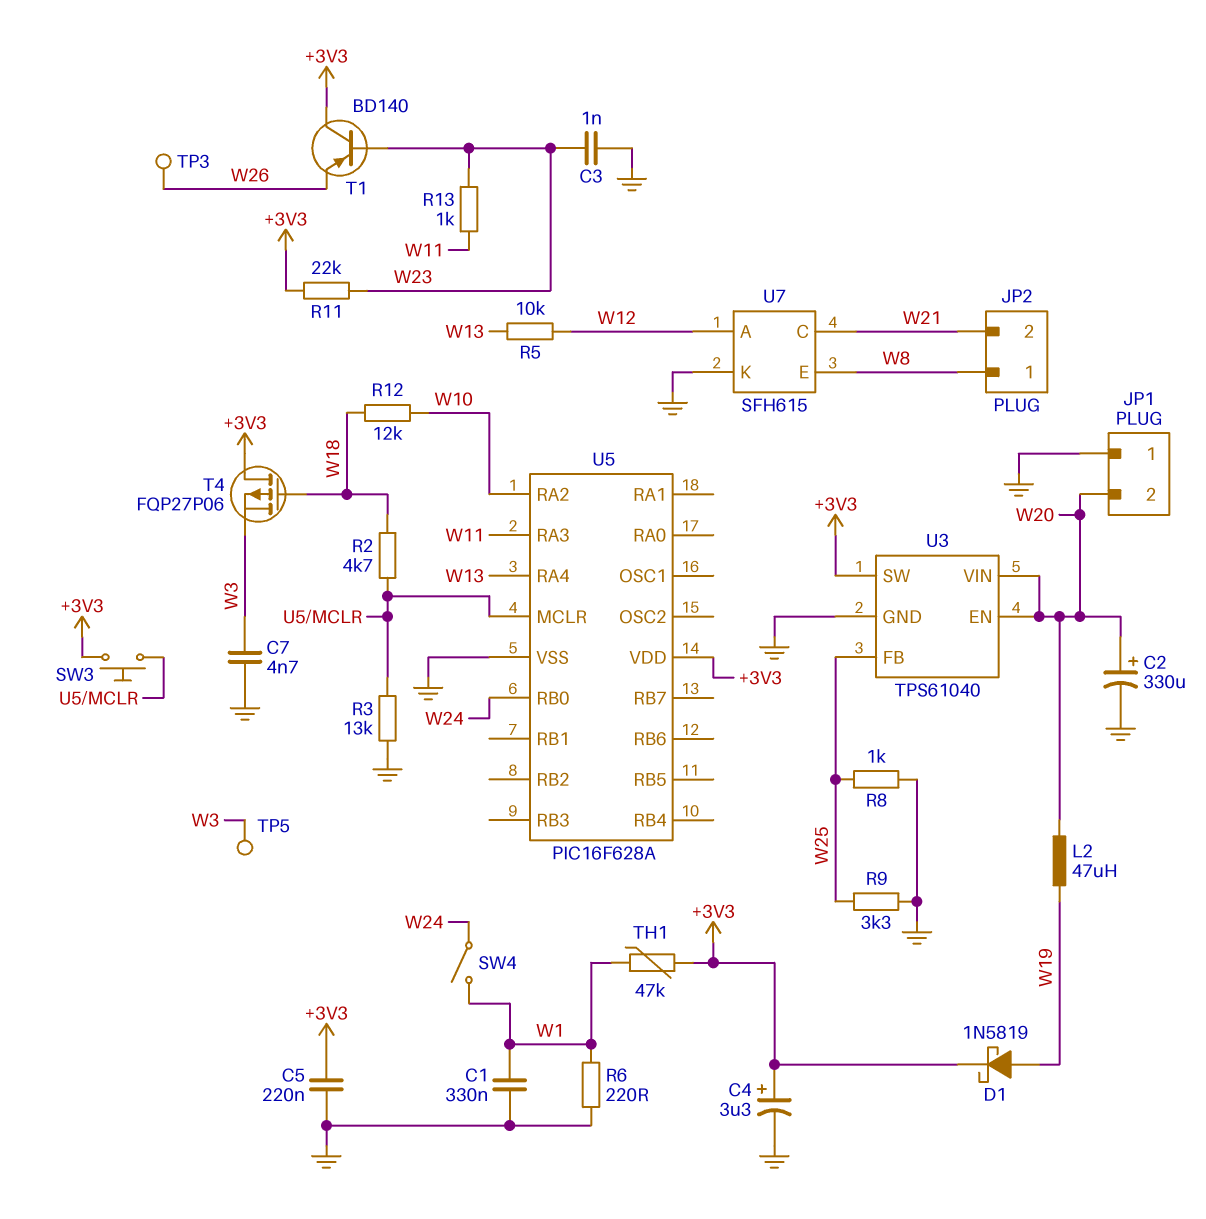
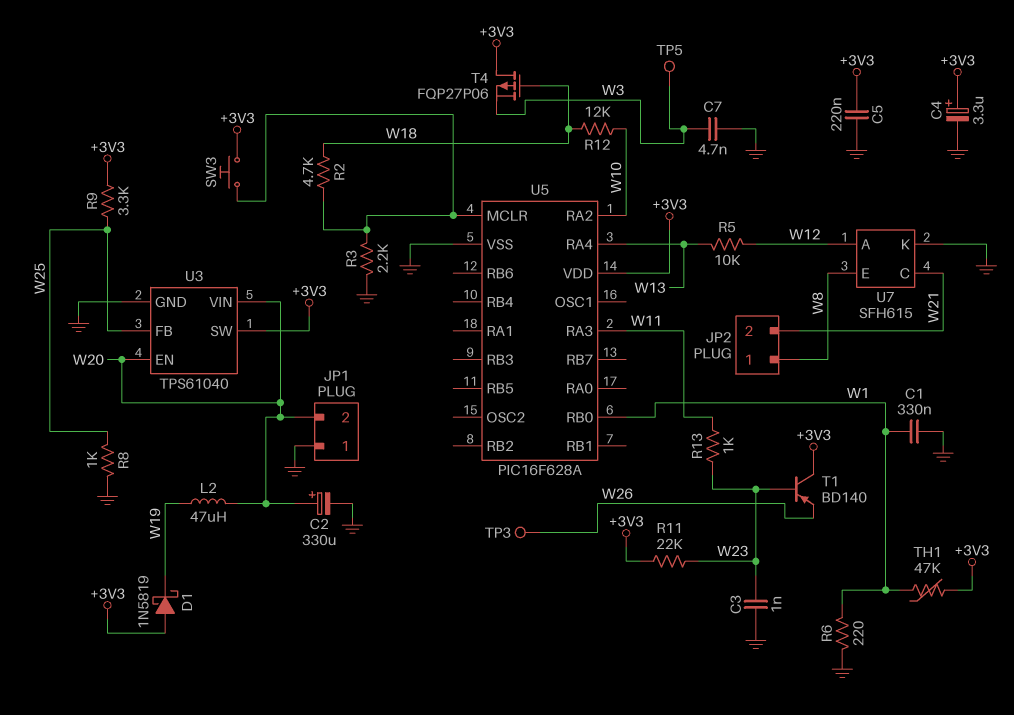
D1: schottky 1N5819 (A W19, K +3V3) -> schottky 1N5819 (A +3V3, K W19)
R3: 13k (GND, U5/MCLR) -> 2.2k (GND, U5/MCLR)
R9: 3.3k (GND, W25) -> 3.3k (+3V3, W25)
SW4: switch (W1, W24) -> none
U5 pin RB0: W24 -> W1

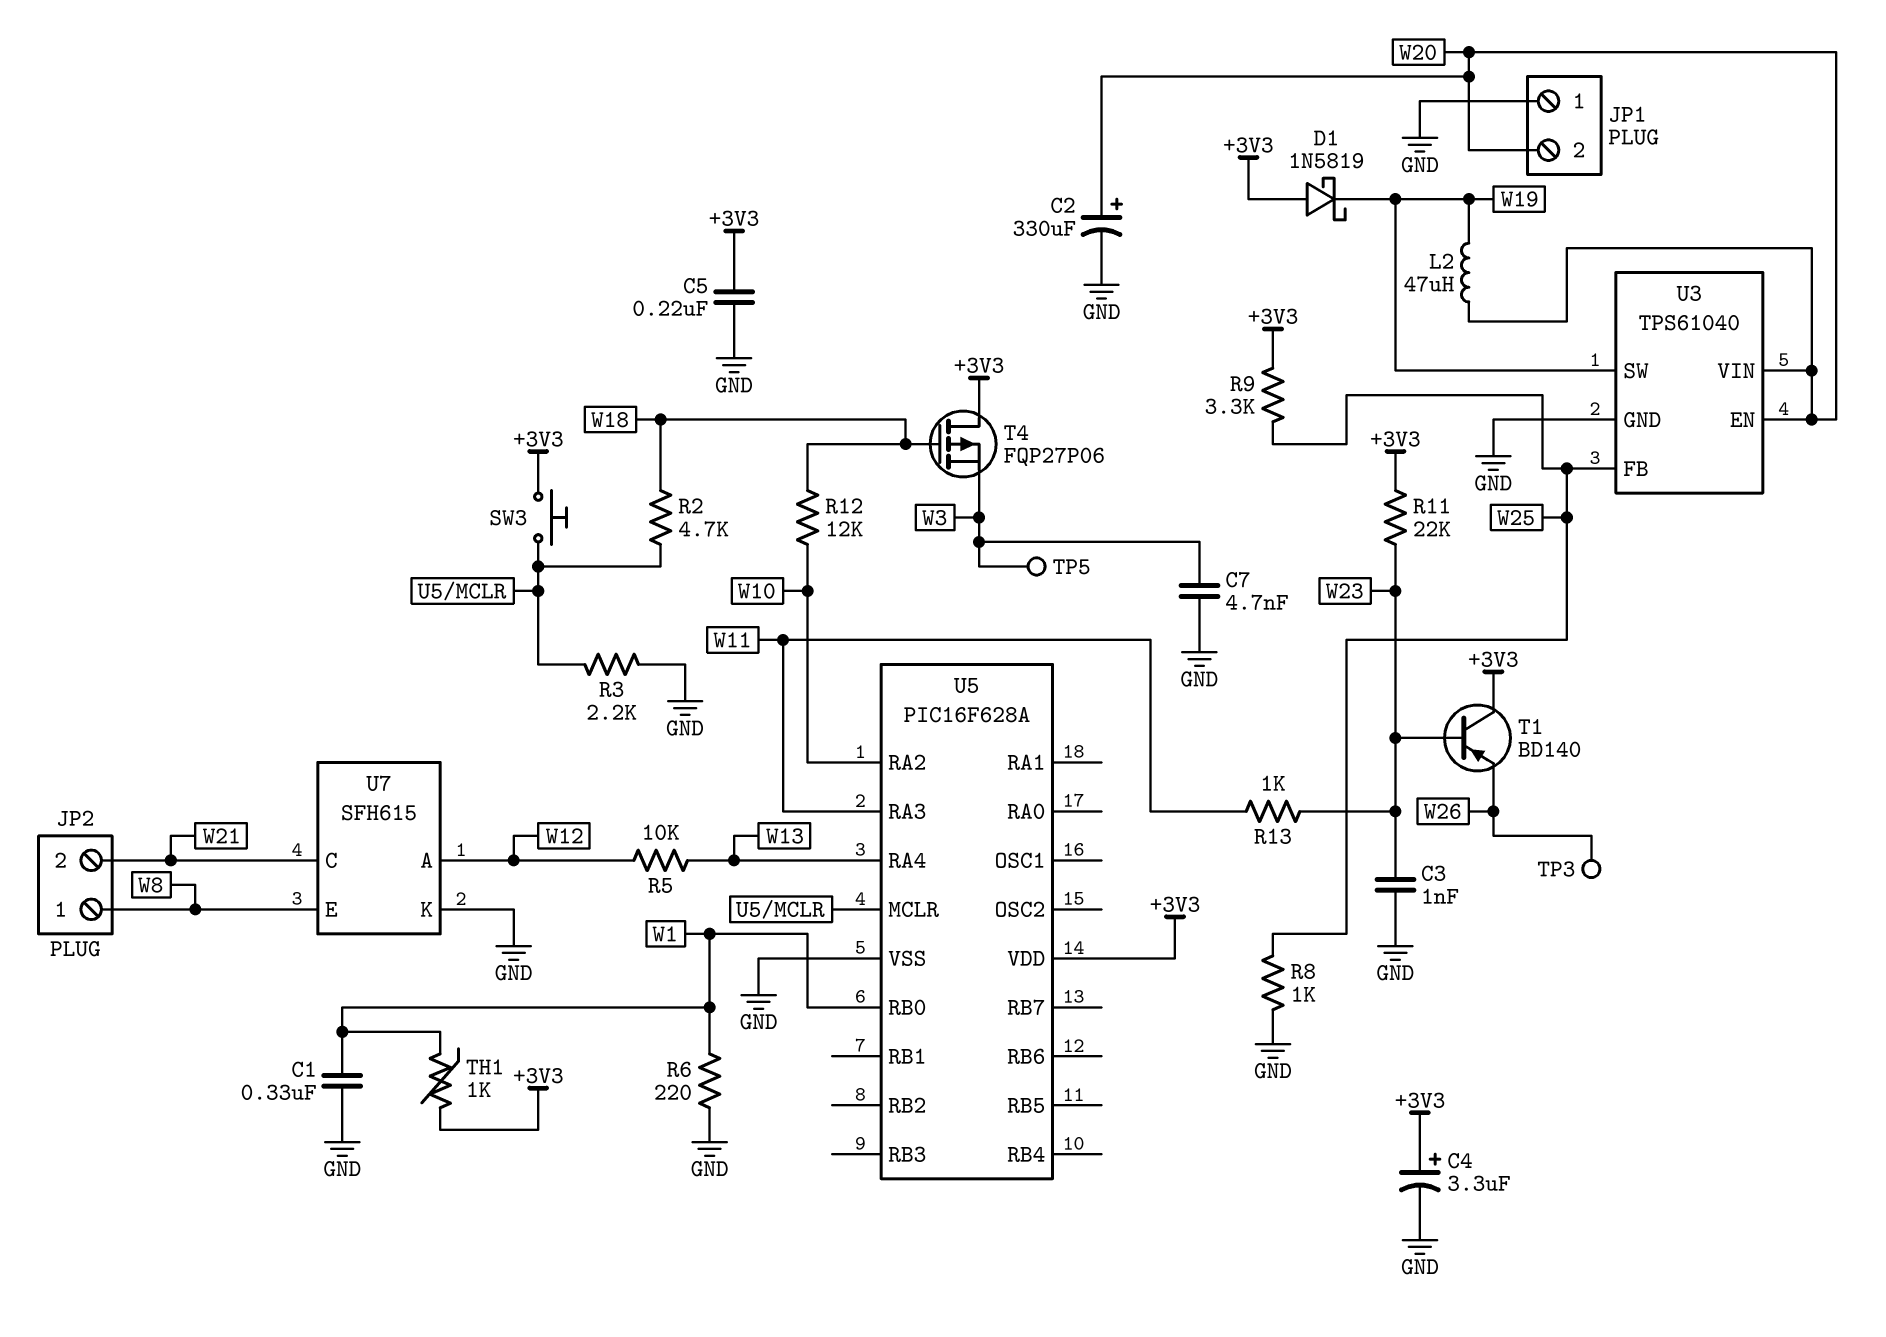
TH1: 47k (+3V3, W1) -> 1k (+3V3, W1)
U3 pin SW: +3V3 -> W19

